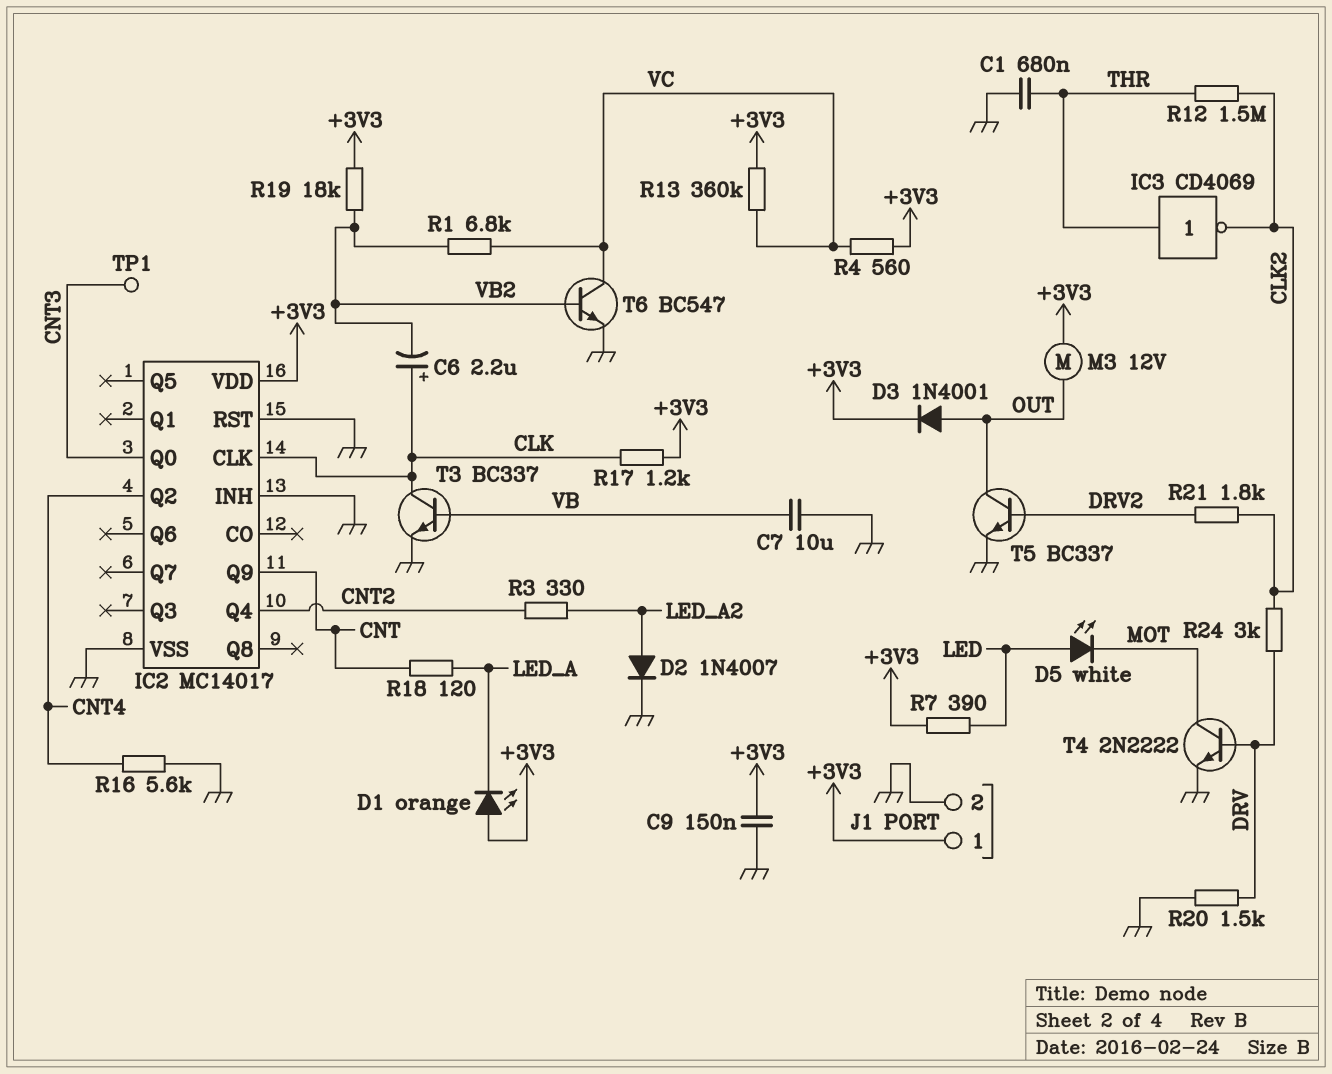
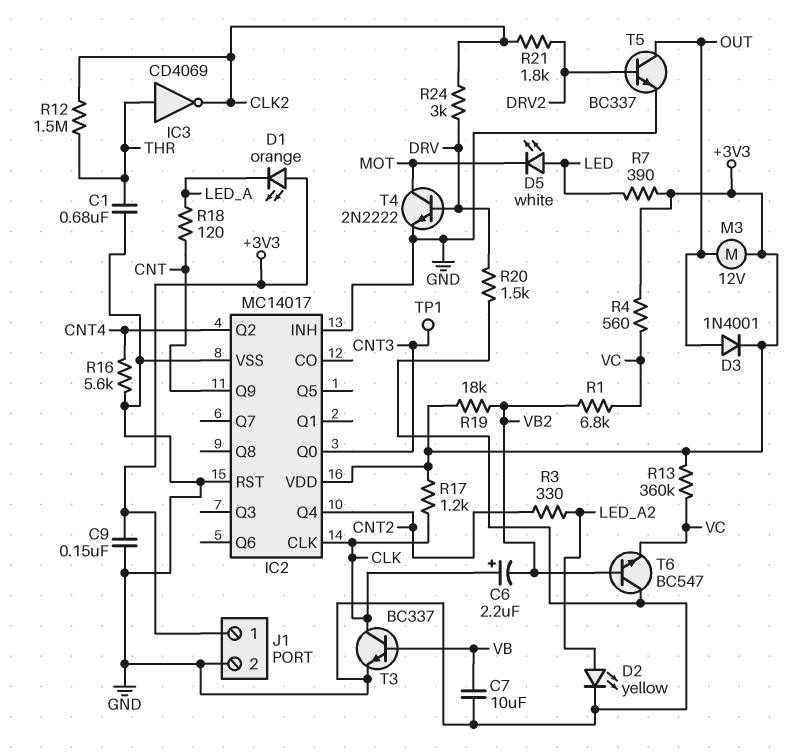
D2: diode 1N4007 (A LED_A2, K GND) -> LED yellow (A LED_A2, K GND)
T6: NPN BC547 (B VB2, C VC, E GND) -> NPN BC547 (B VB2, C GND, E VC)

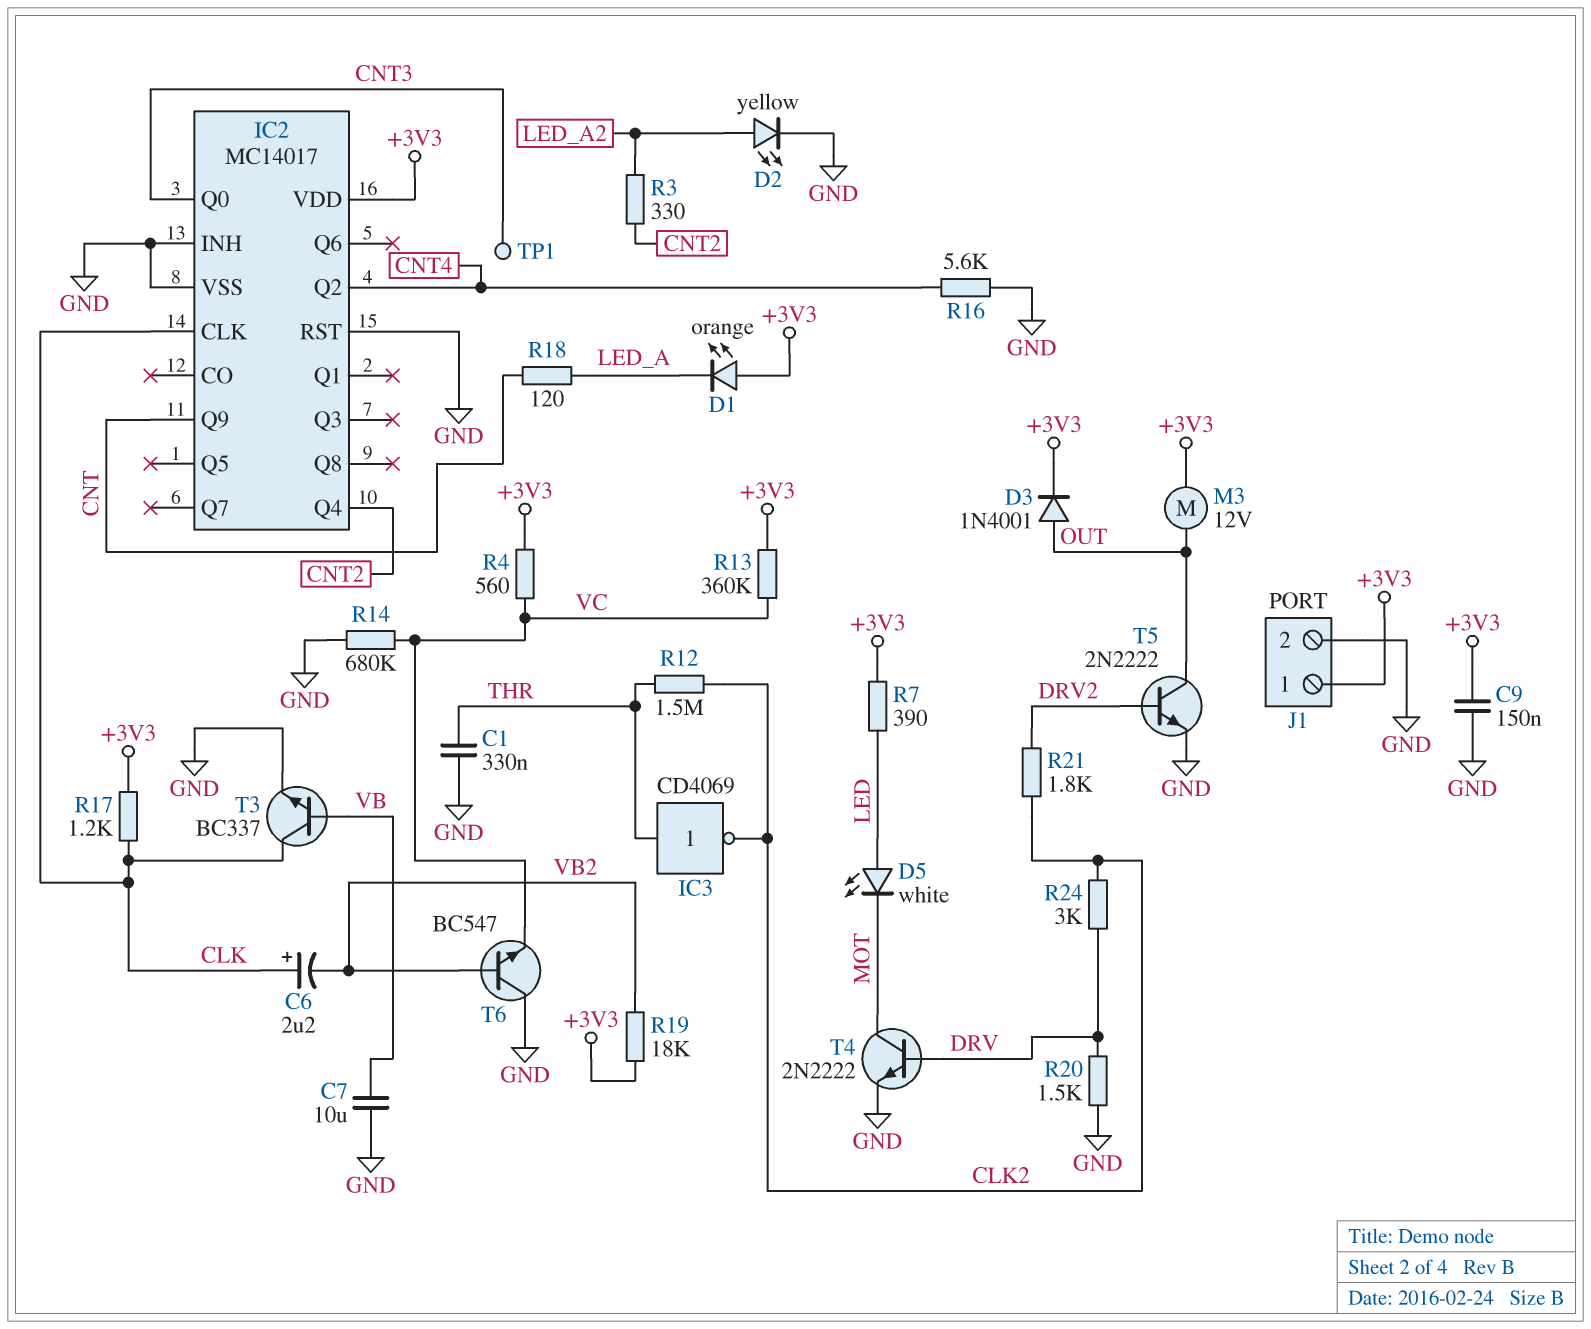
C1: 680nF (GND, THR) -> 330nF (GND, THR)
R1: 6.8k (VB2, VC) -> none
R14: none -> 680k (GND, VC)
T5: NPN BC337 (B DRV2, C OUT, E GND) -> NPN 2N2222 (B DRV2, C OUT, E GND)

